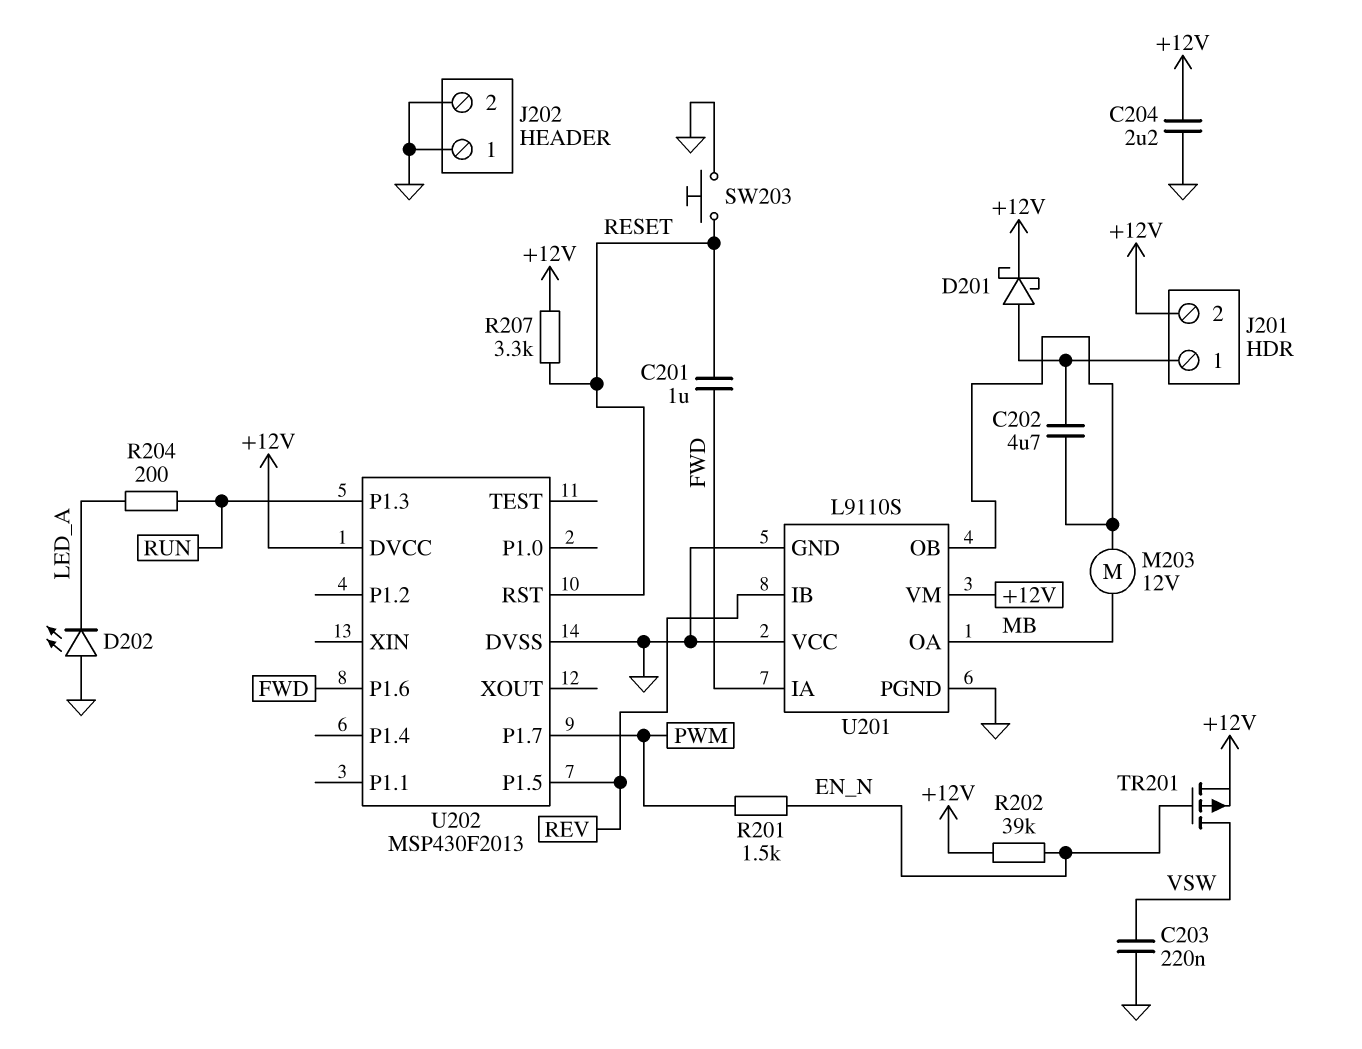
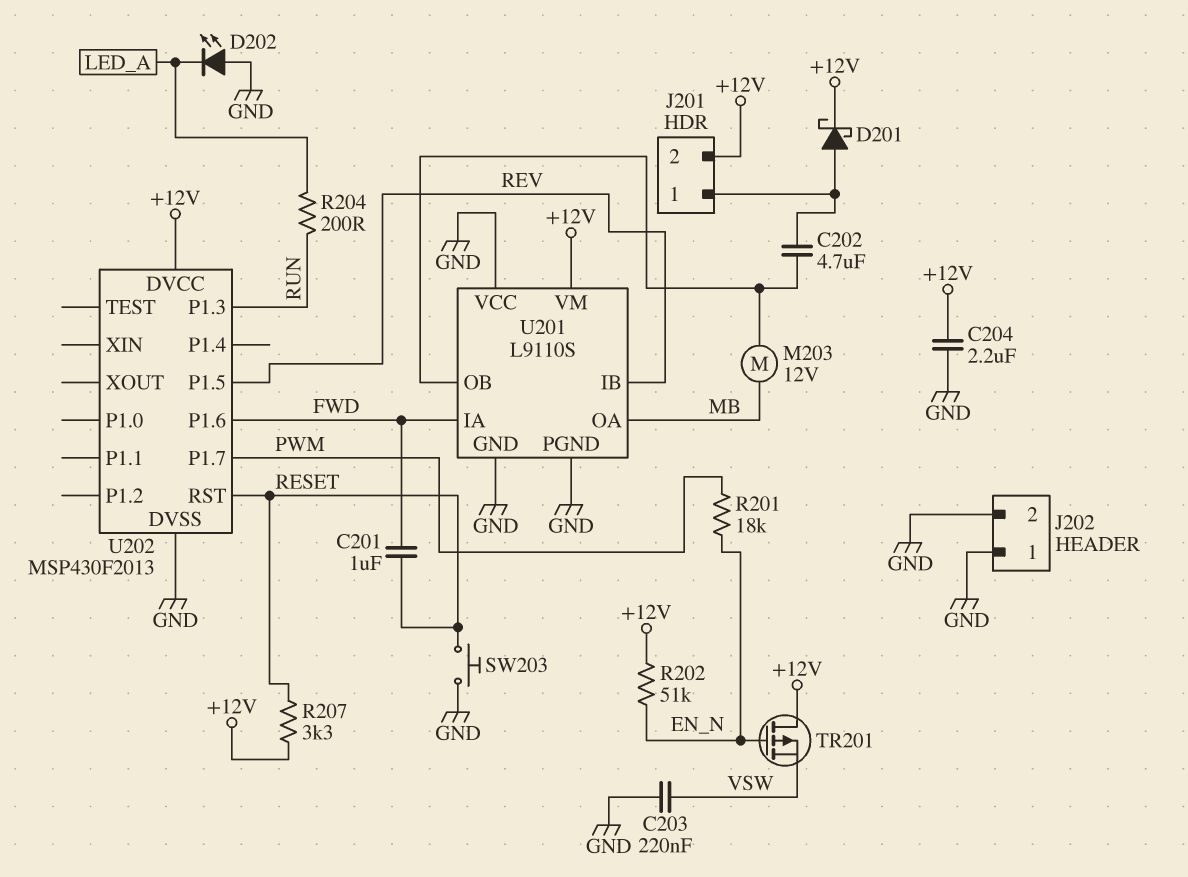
R201: 1.5k (EN_N, PWM) -> 18k (EN_N, PWM)
R202: 39k (+12V, EN_N) -> 51k (+12V, EN_N)
TR201: PMOS (G EN_N, D VSW, S +12V) -> PMOS (G EN_N, D +12V, S VSW)

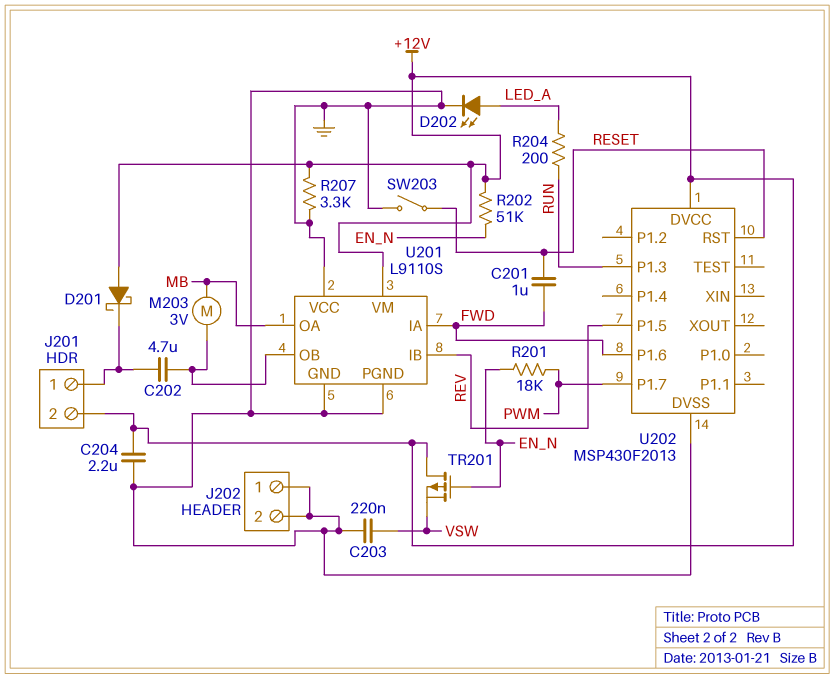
D201: schottky (A J201/1, K +12V) -> schottky (A +12V, K J201/1)
D202: LED (A GND, K LED_A) -> LED (A LED_A, K GND)
M203: motor 12V (MB, U201/OB) -> motor 3V (MB, U201/OB)
R207: 3.3k (+12V, RESET) -> 3.3k (+12V, GND)
SW203: button (GND, RESET) -> switch (GND, RESET)

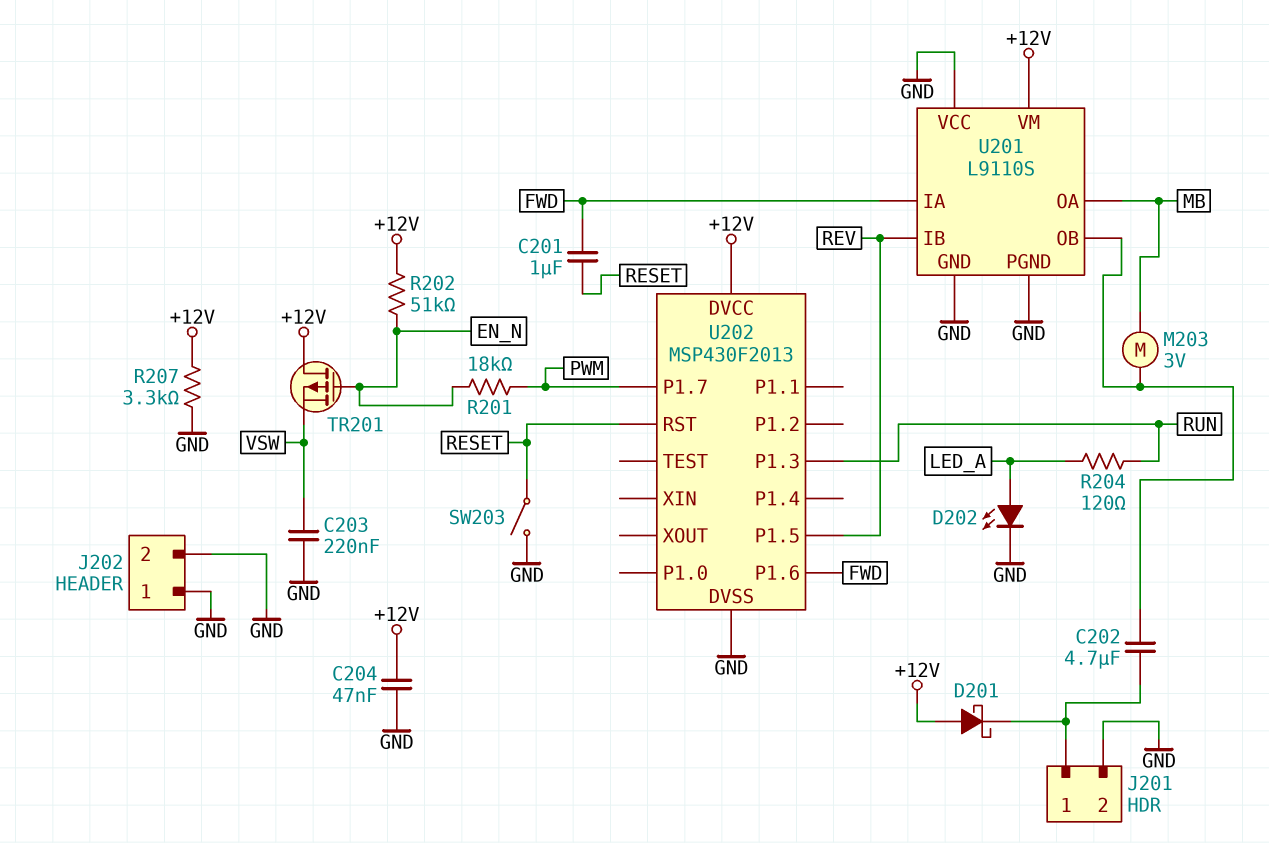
C204: 2.2uF (+12V, GND) -> 47nF (+12V, GND)
J201 pin 2: +12V -> GND
R204: 200 (LED_A, RUN) -> 120 (LED_A, RUN)

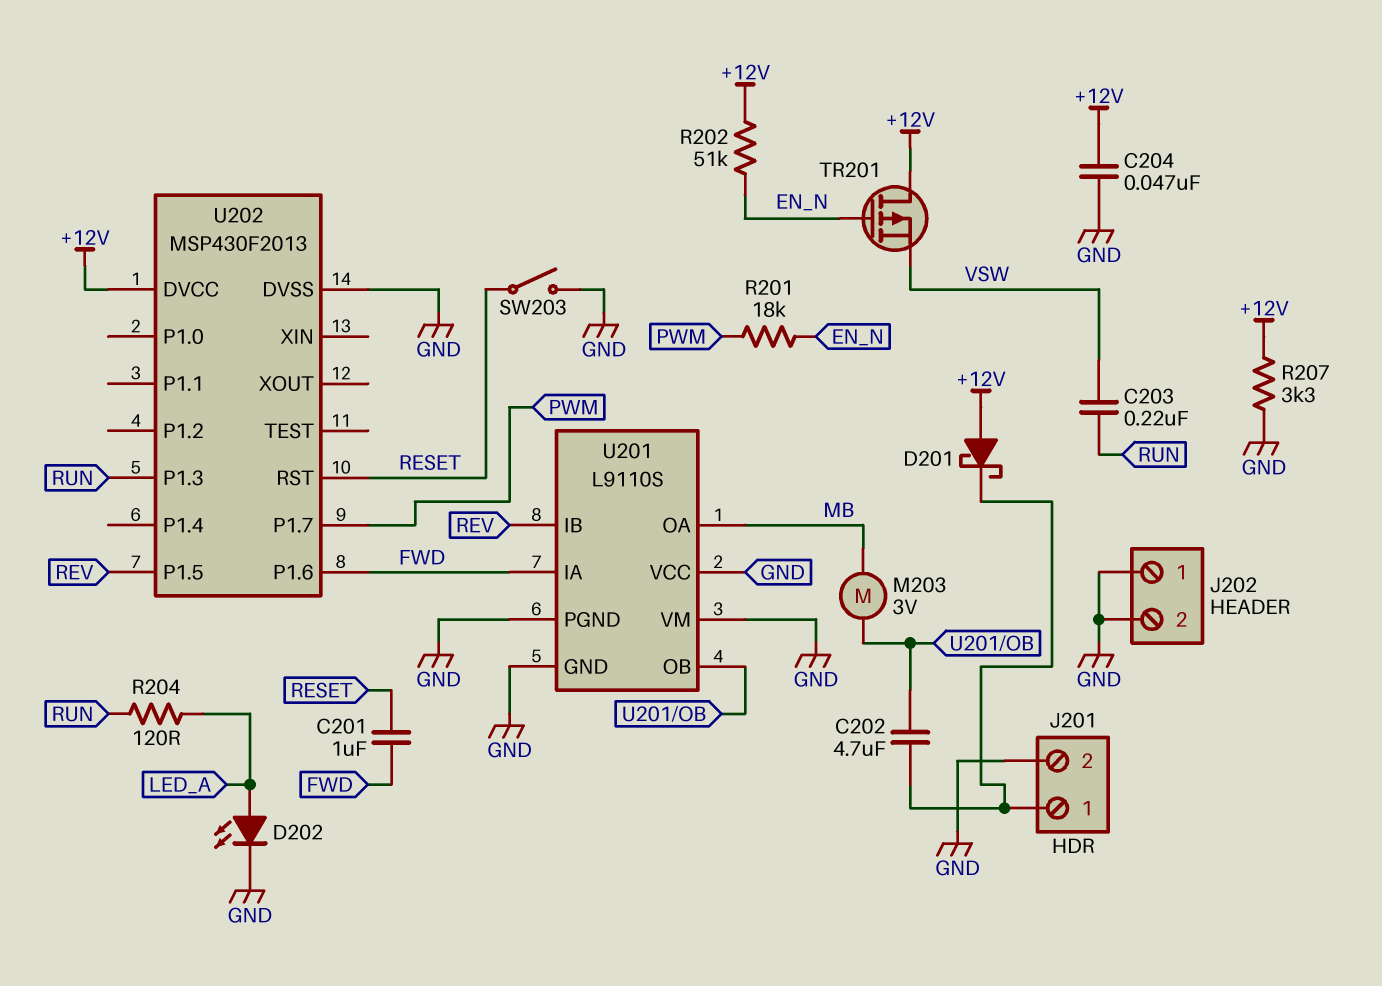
C203: 220nF (GND, VSW) -> 220nF (RUN, VSW)
U201 pin VM: +12V -> GND

